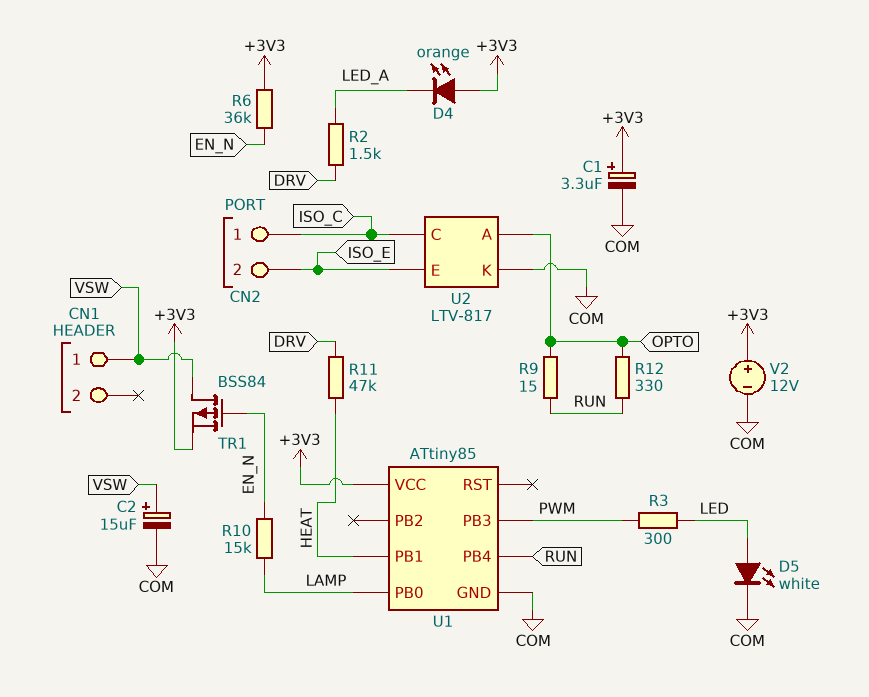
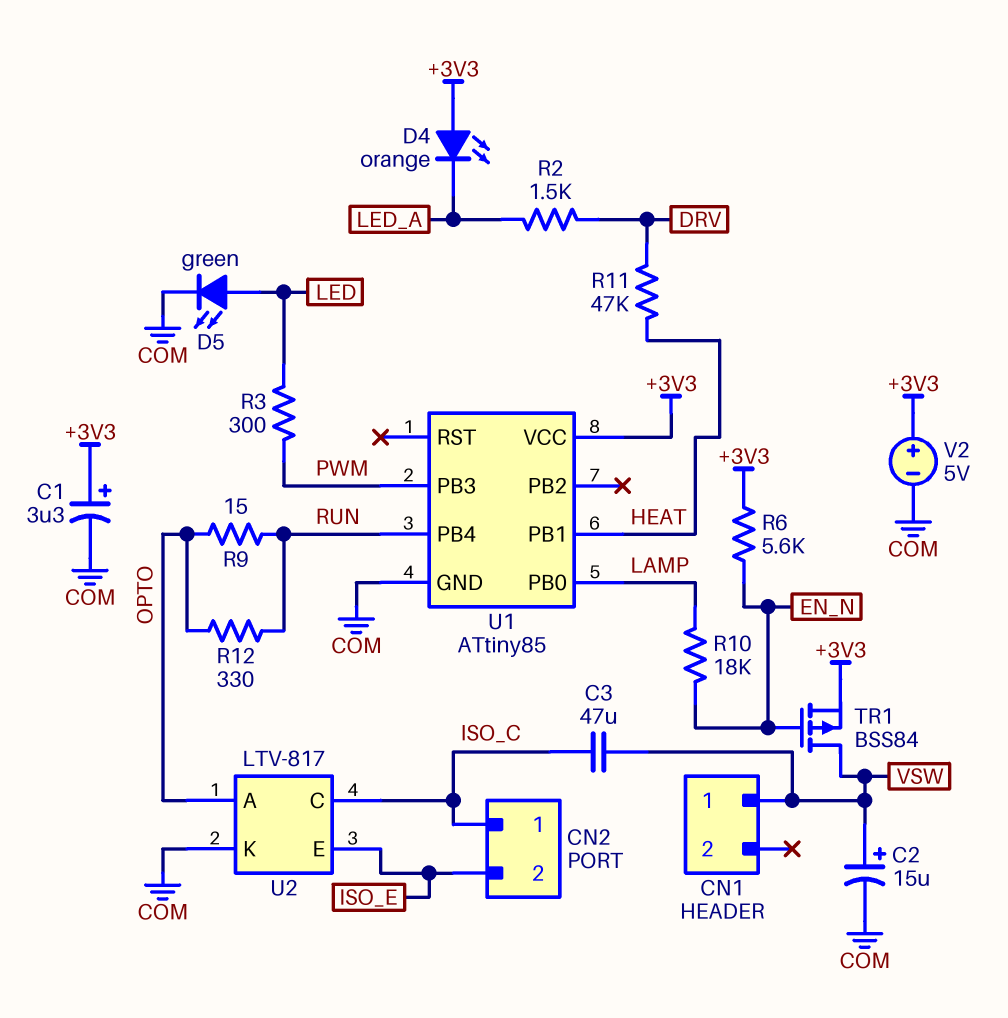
C3: none -> 47uF (ISO_C, VSW)
D5: LED white (A LED, K COM) -> LED green (A LED, K COM)
R6: 36k (+3V3, EN_N) -> 5.6k (+3V3, EN_N)
R10: 15k (EN_N, LAMP) -> 18k (EN_N, LAMP)
V2: 12V (plus +3V3, minus COM) -> 5V (plus +3V3, minus COM)

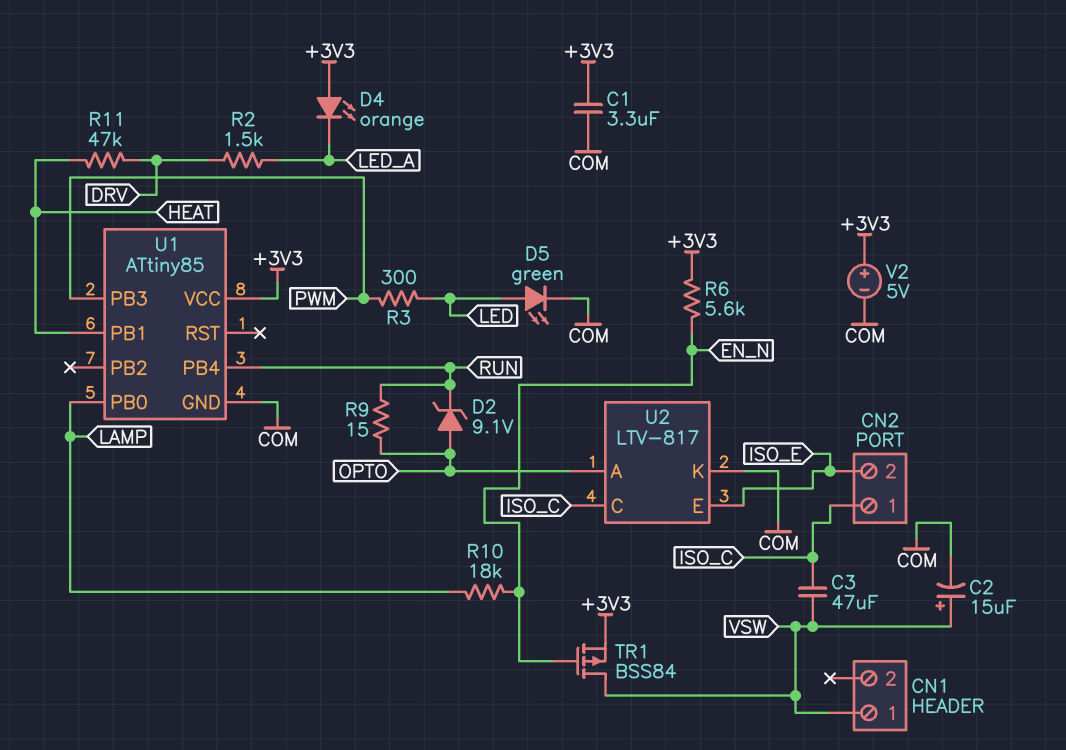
C1: 3.3uF (plus +3V3, minus COM) -> 3.3uF (+3V3, COM)
D2: none -> zener 9.1V (A OPTO, K RUN)
R12: 330 (OPTO, RUN) -> none

